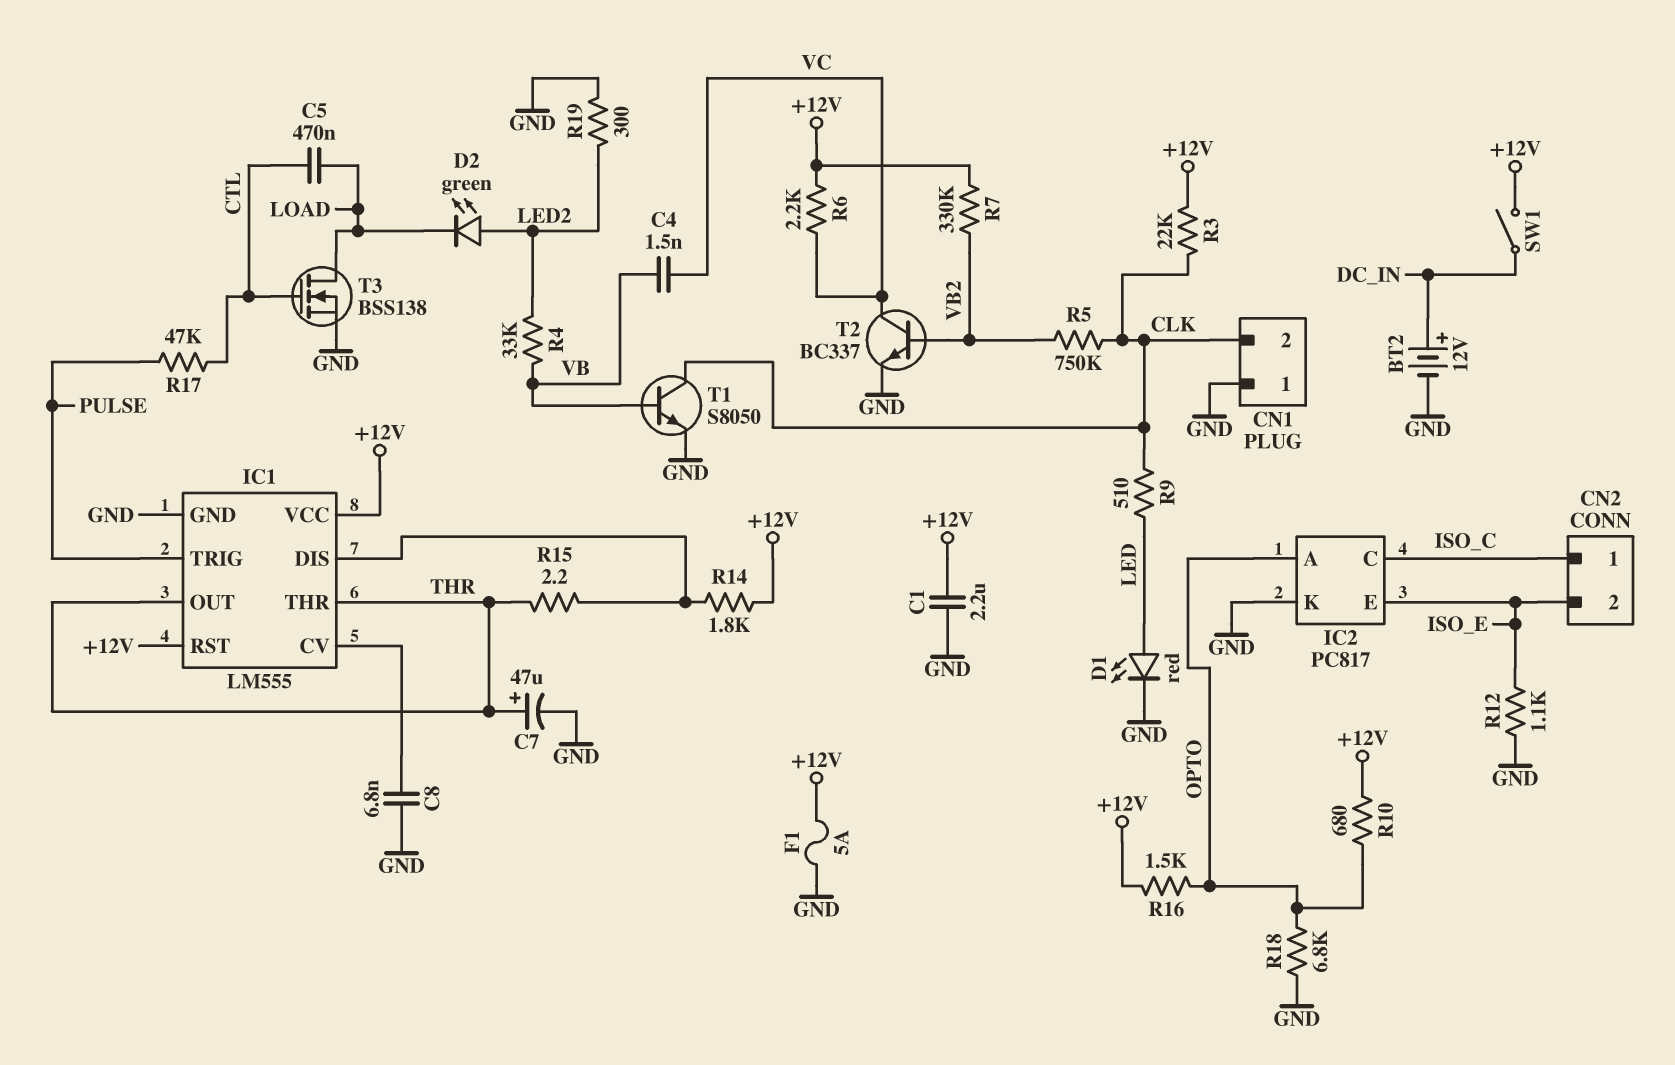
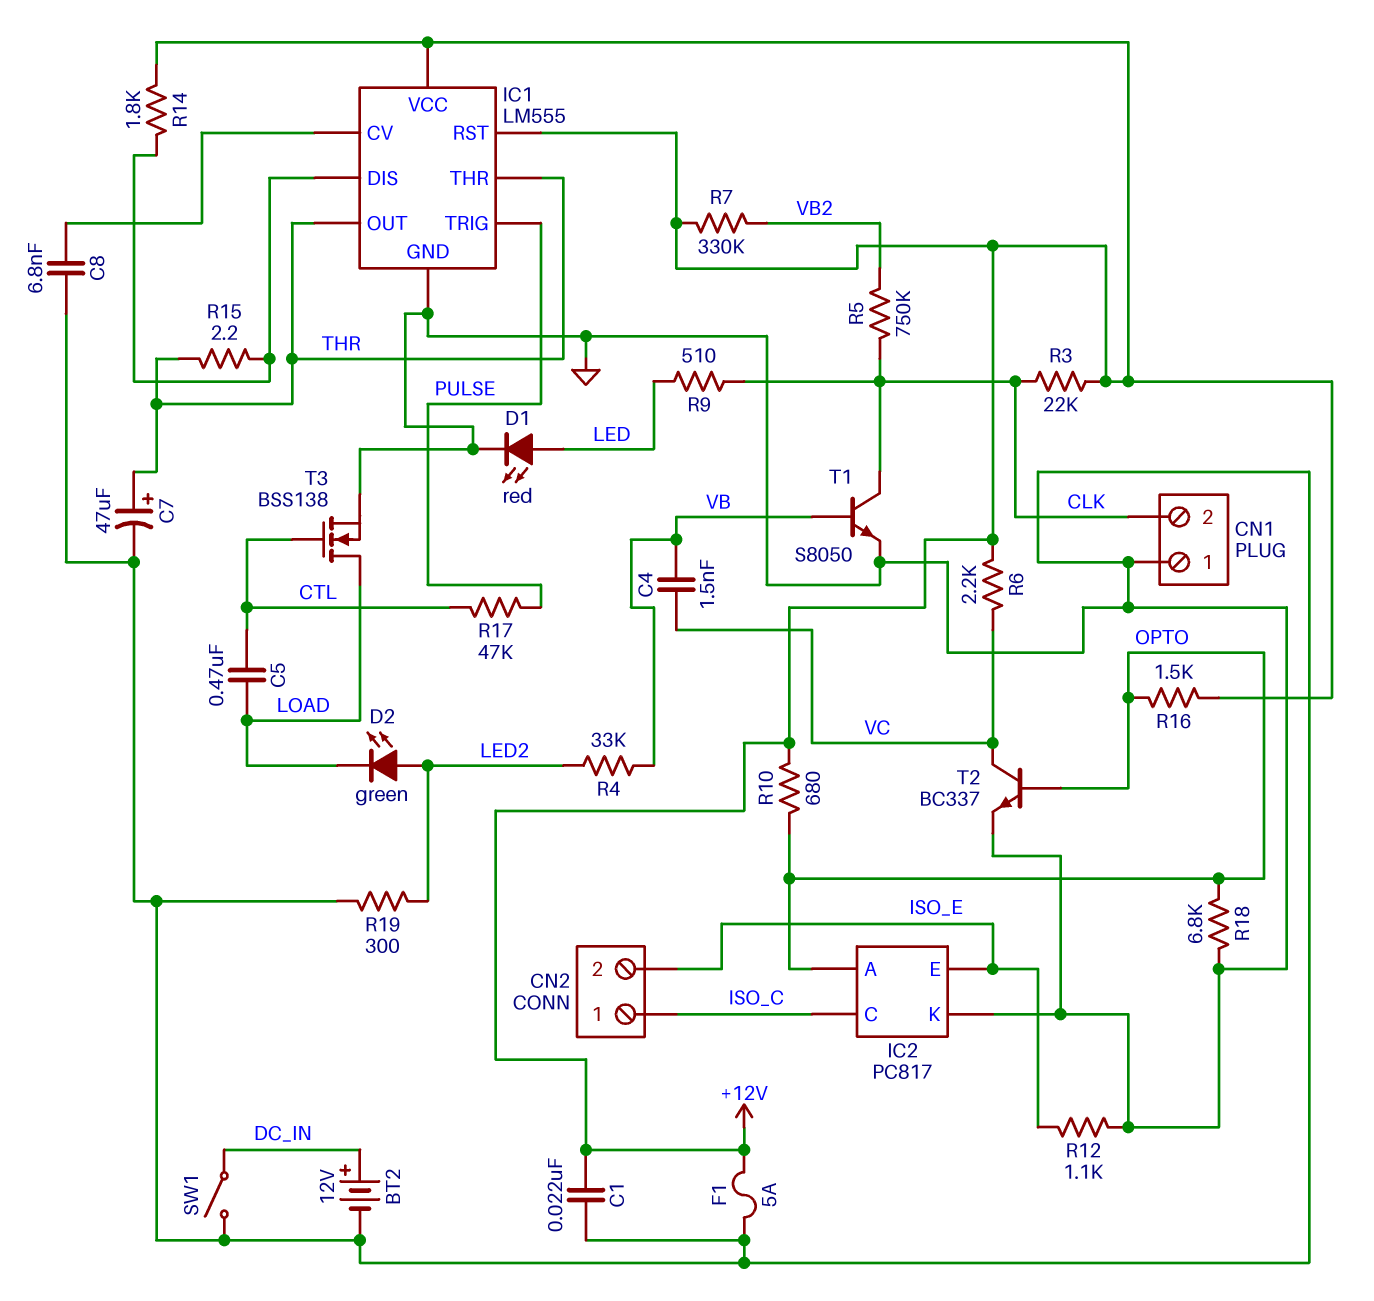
C1: 2.2uF (+12V, GND) -> 22nF (+12V, GND)
SW1: switch (+12V, DC_IN) -> switch (DC_IN, GND)
T2: NPN BC337 (B VB2, C VC, E GND) -> NPN BC337 (B OPTO, C VC, E GND)

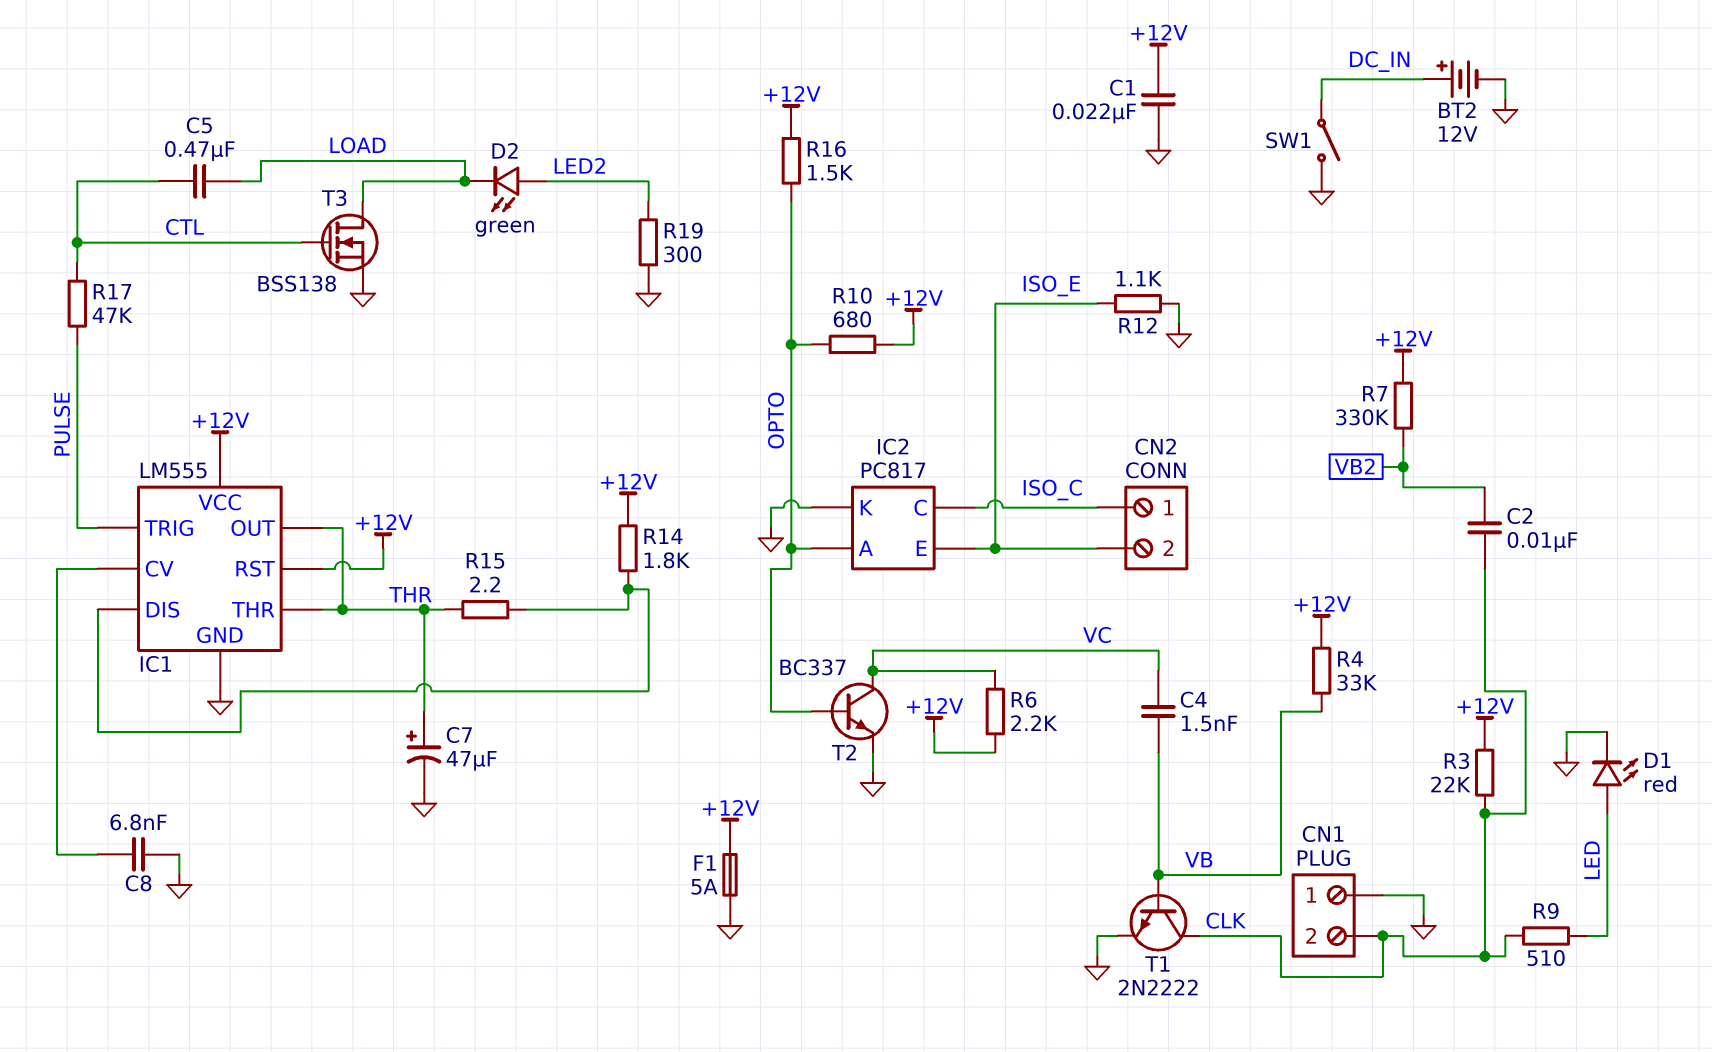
C2: none -> 10nF (CLK, VB2)
R4: 33k (LED2, VB) -> 33k (+12V, VB)
R5: 750k (CLK, VB2) -> none
R18: 6.8k (GND, OPTO) -> none
T1: NPN S8050 (B VB, C CLK, E GND) -> NPN 2N2222 (B VB, C CLK, E GND)

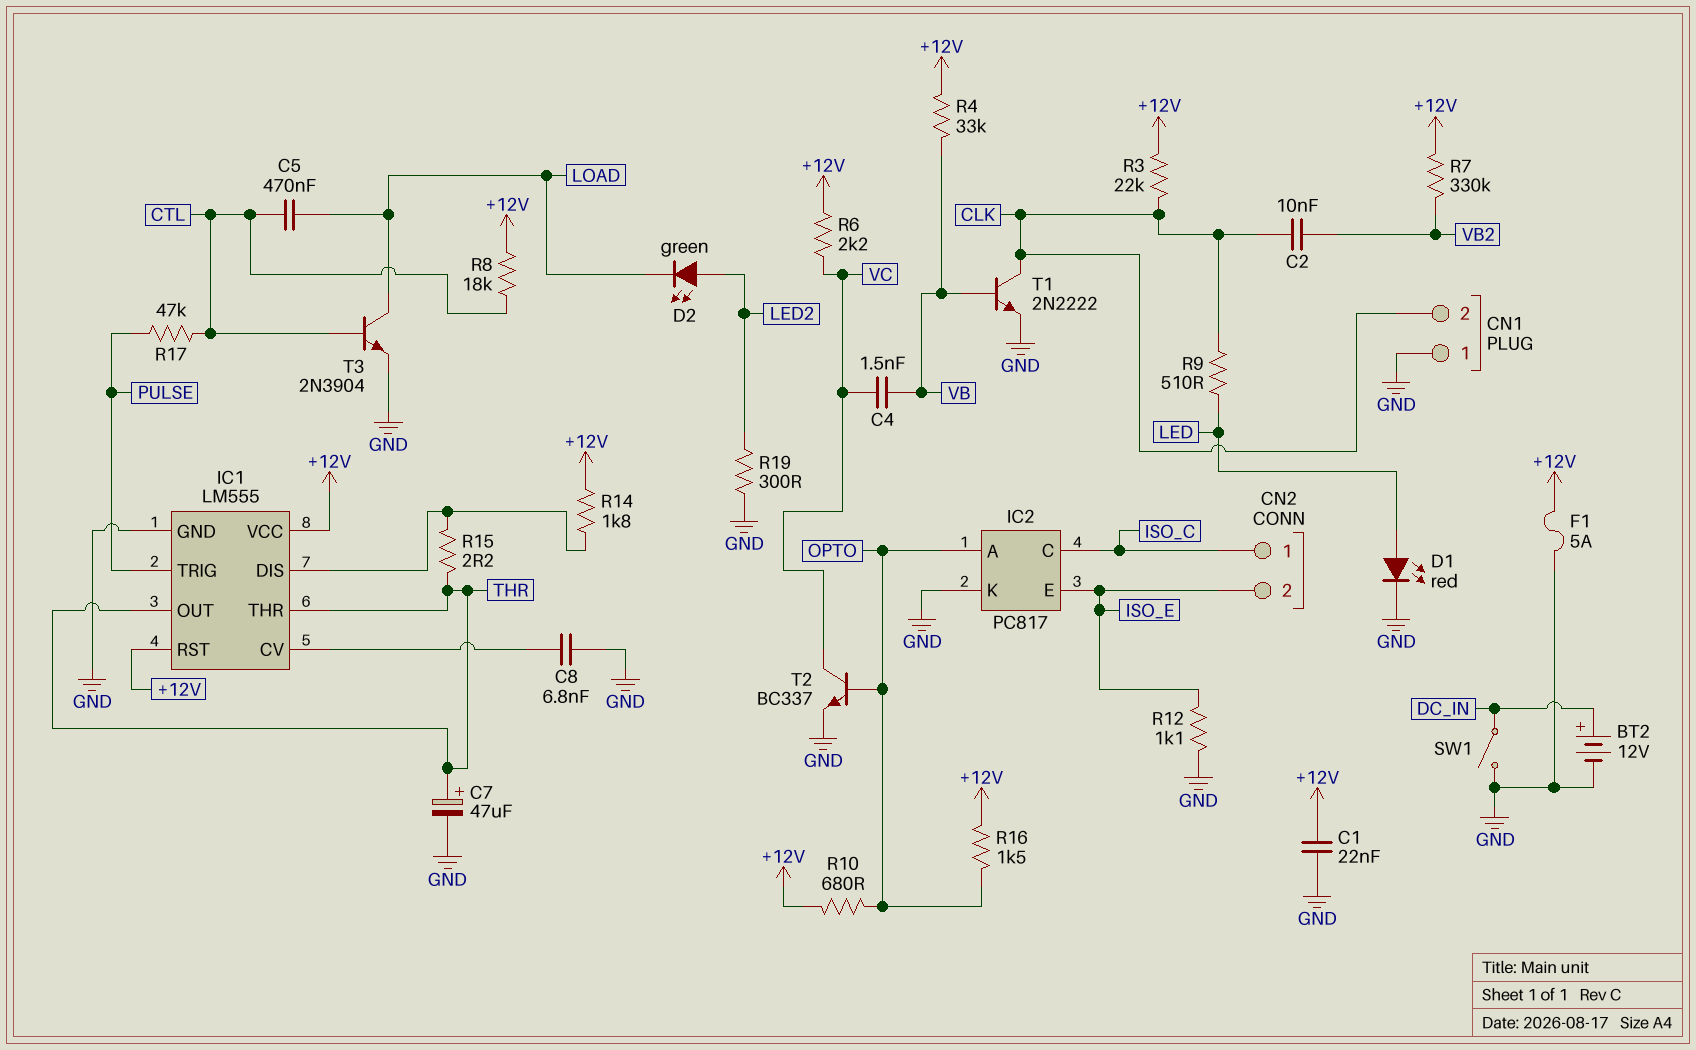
R8: none -> 18k (+12V, CTL)
T3: NMOS BSS138 (G CTL, D LOAD, S GND) -> NPN 2N3904 (B CTL, C LOAD, E GND)

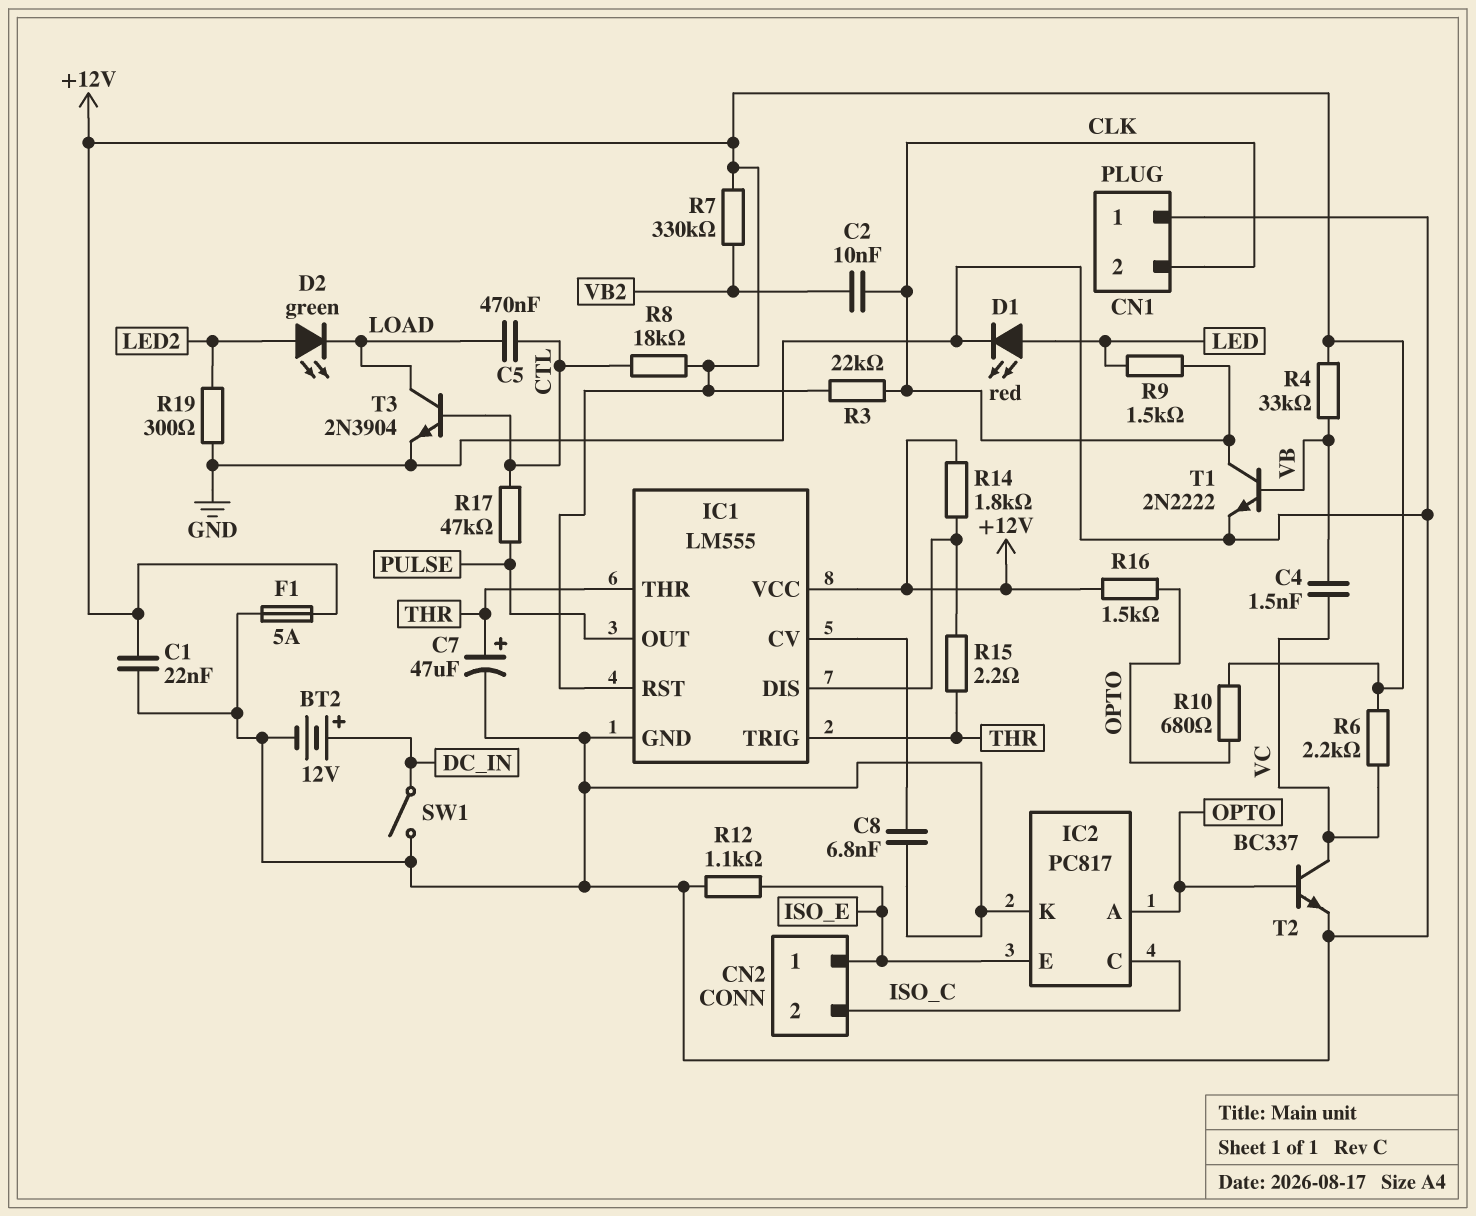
CN2 pin 1: ISO_C -> ISO_E
CN2 pin 2: ISO_E -> ISO_C
IC1 pin OUT: THR -> PULSE
IC1 pin TRIG: PULSE -> THR
R9: 510 (CLK, LED) -> 1.5k (CLK, LED)

